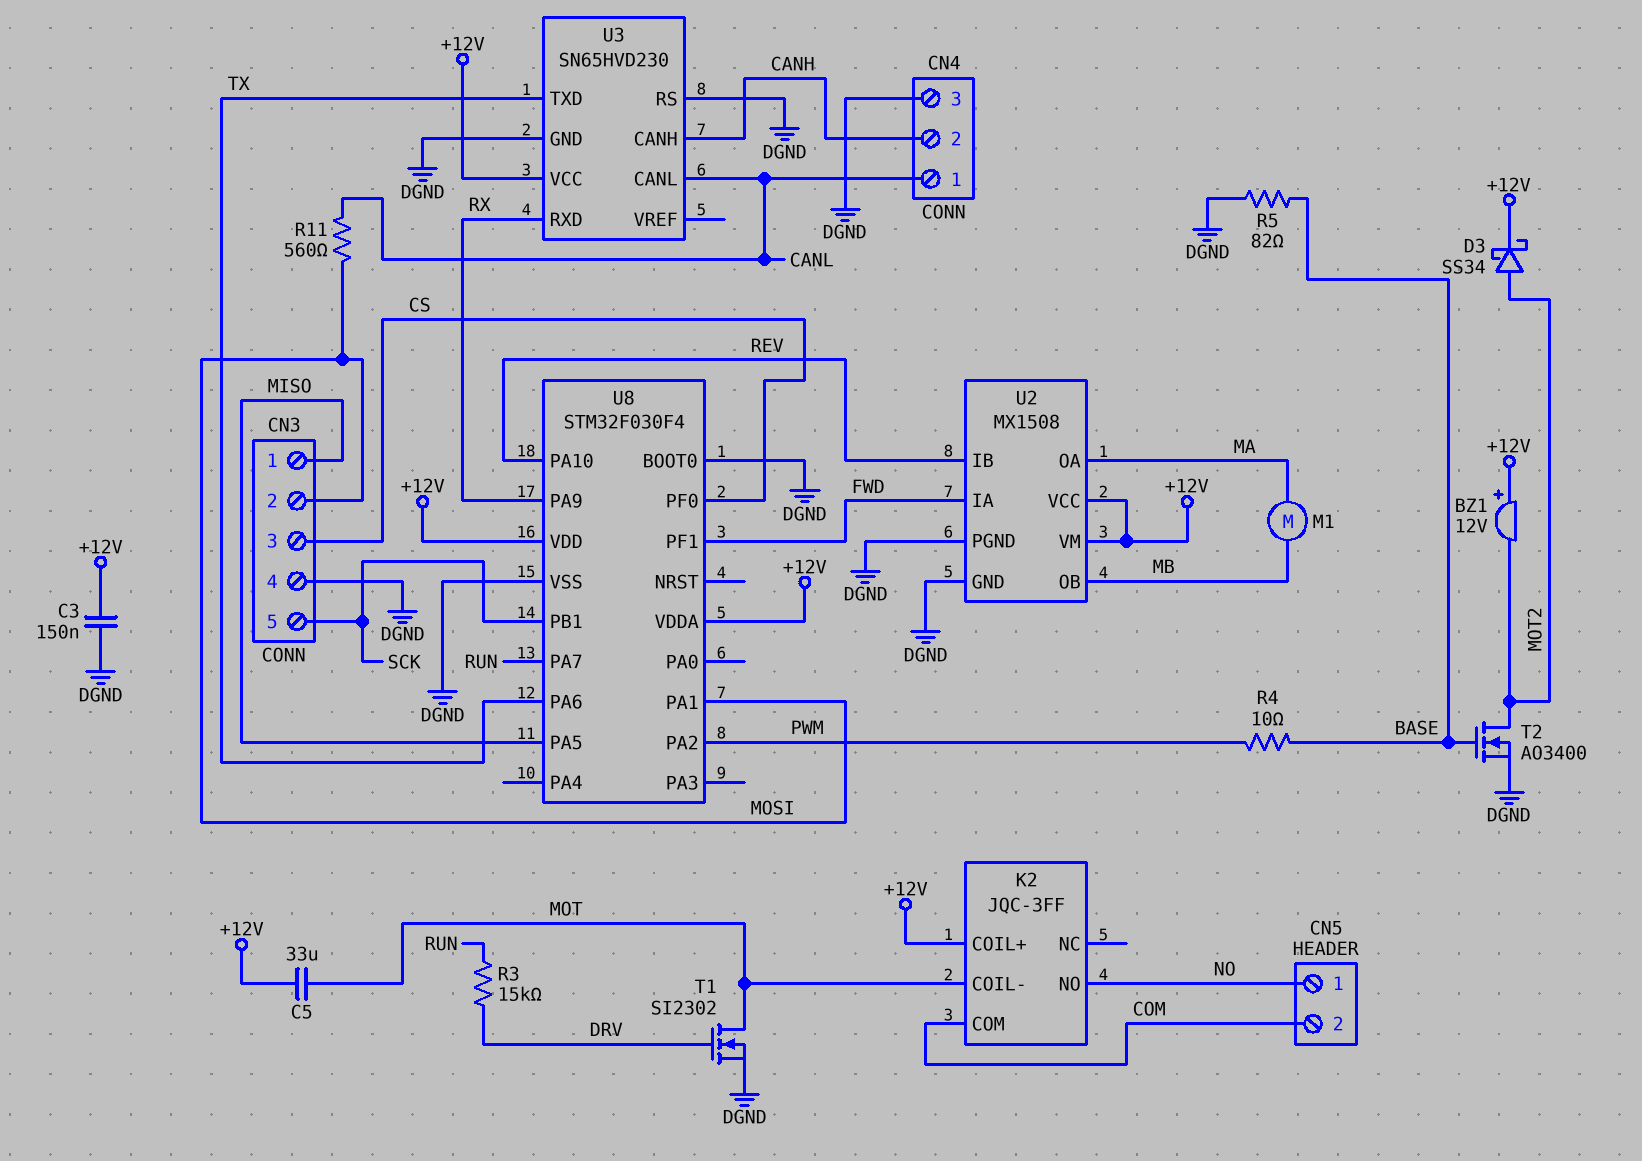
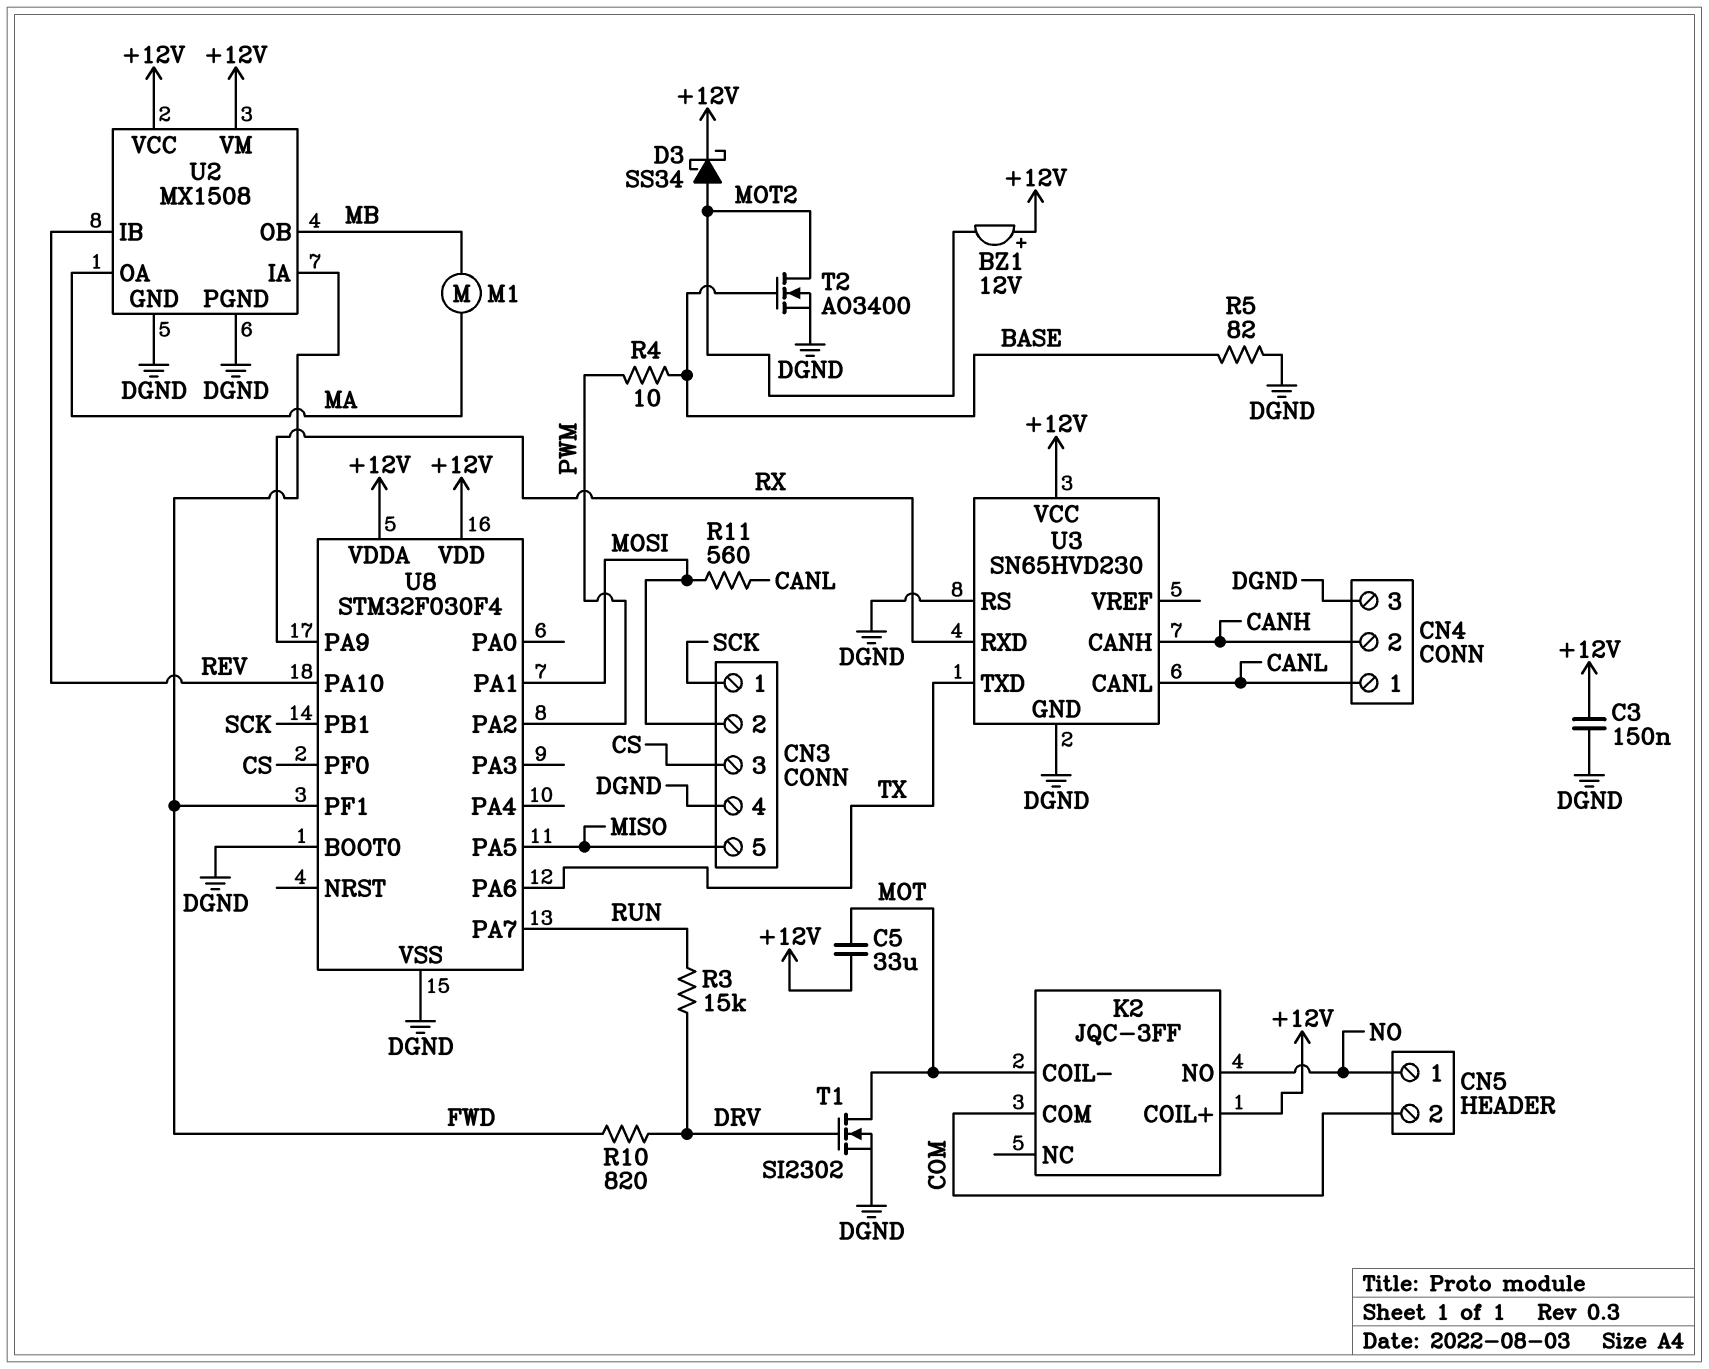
CN3 pin 1: MISO -> SCK
CN3 pin 5: SCK -> MISO
R10: none -> 820 (DRV, FWD)

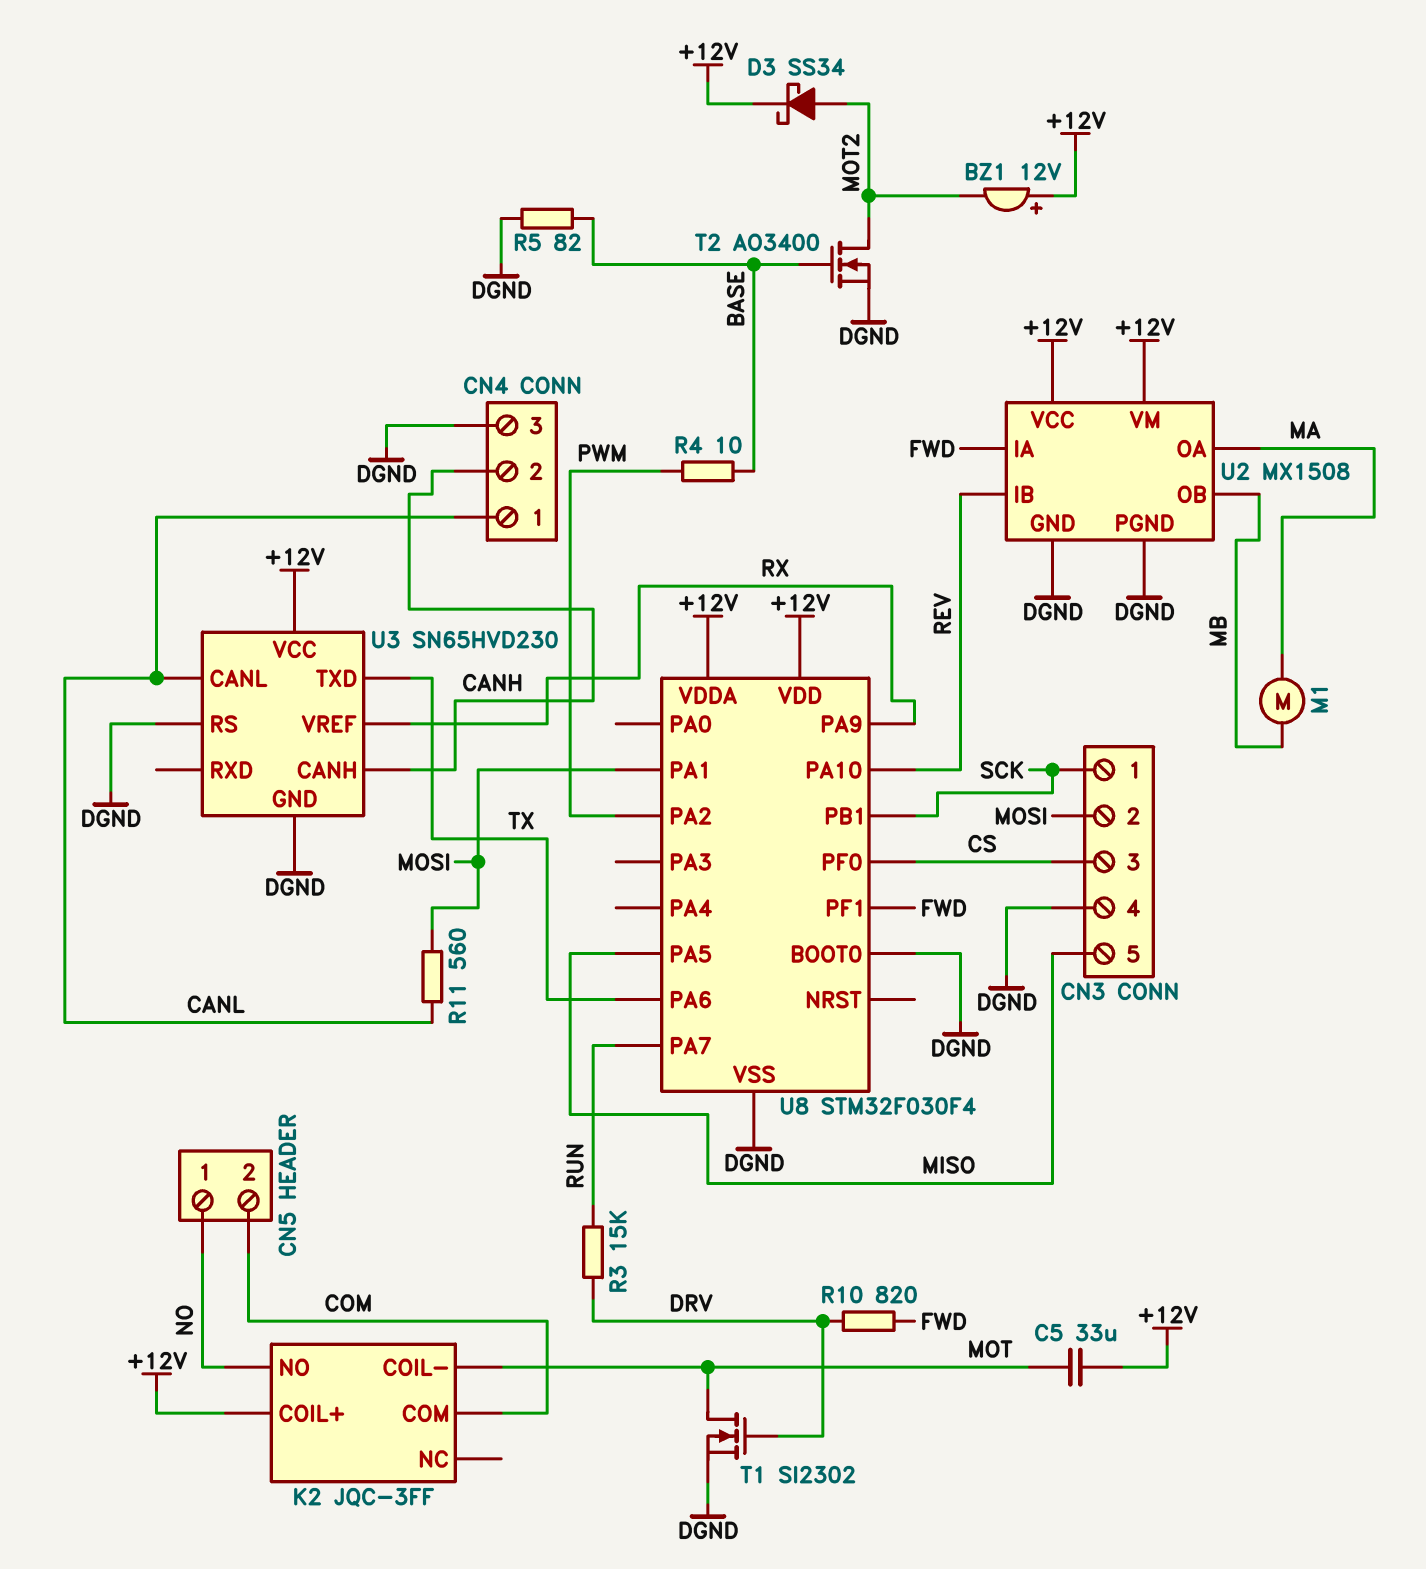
C3: 150nF (+12V, DGND) -> none
U3 pin RXD: RX -> none
U3 pin VREF: none -> RX

